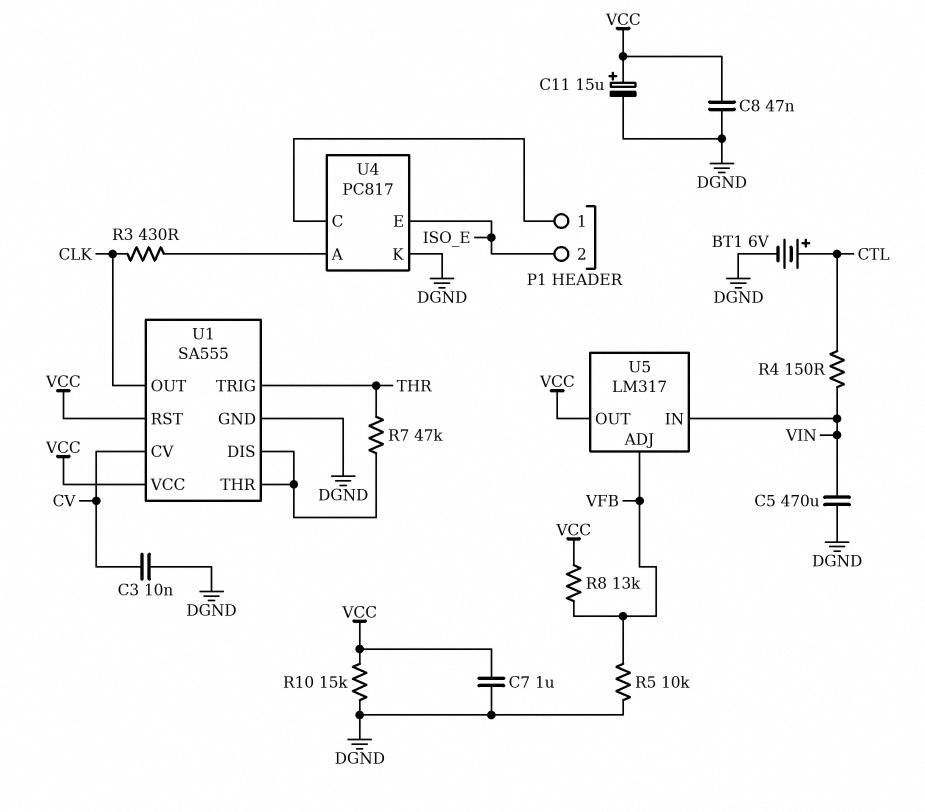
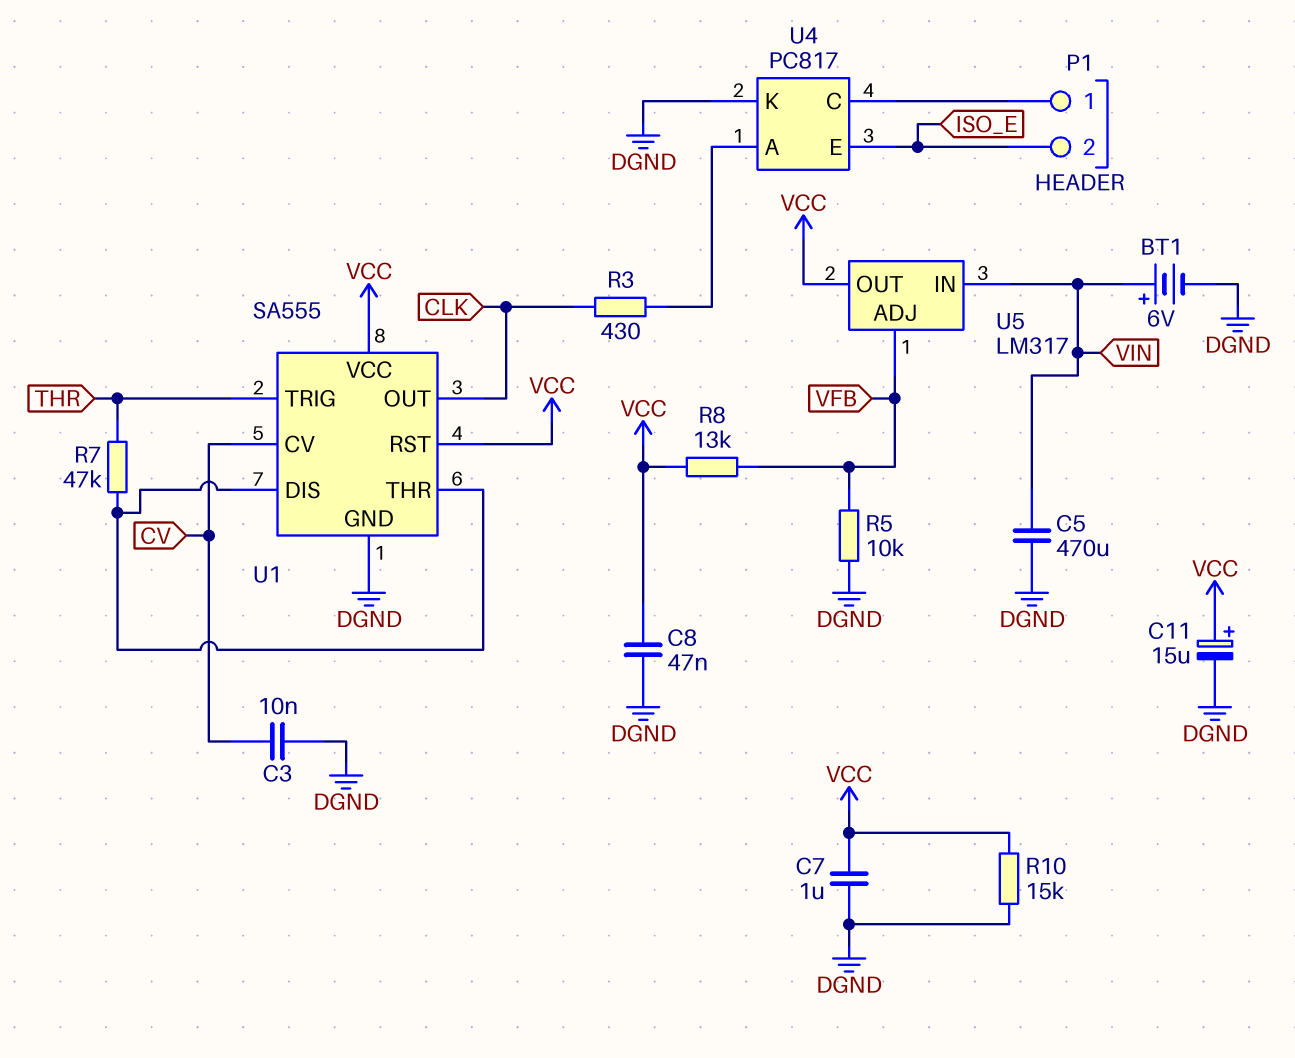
BT1: 6V (plus CTL, minus DGND) -> 6V (plus VIN, minus DGND)
R4: 150 (CTL, VIN) -> none

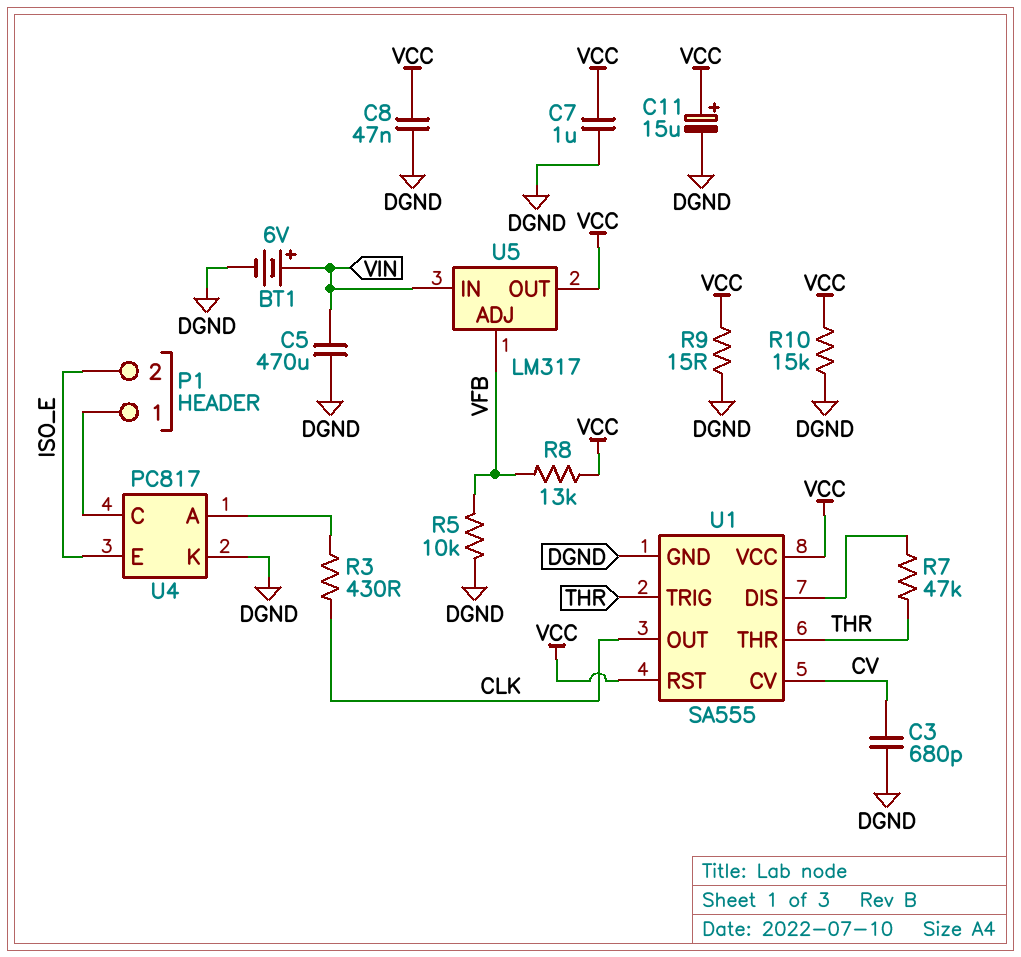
C3: 10nF (CV, DGND) -> 680pF (CV, DGND)
R9: none -> 15 (DGND, VCC)
U1 pin THR: U1/DIS -> THR

